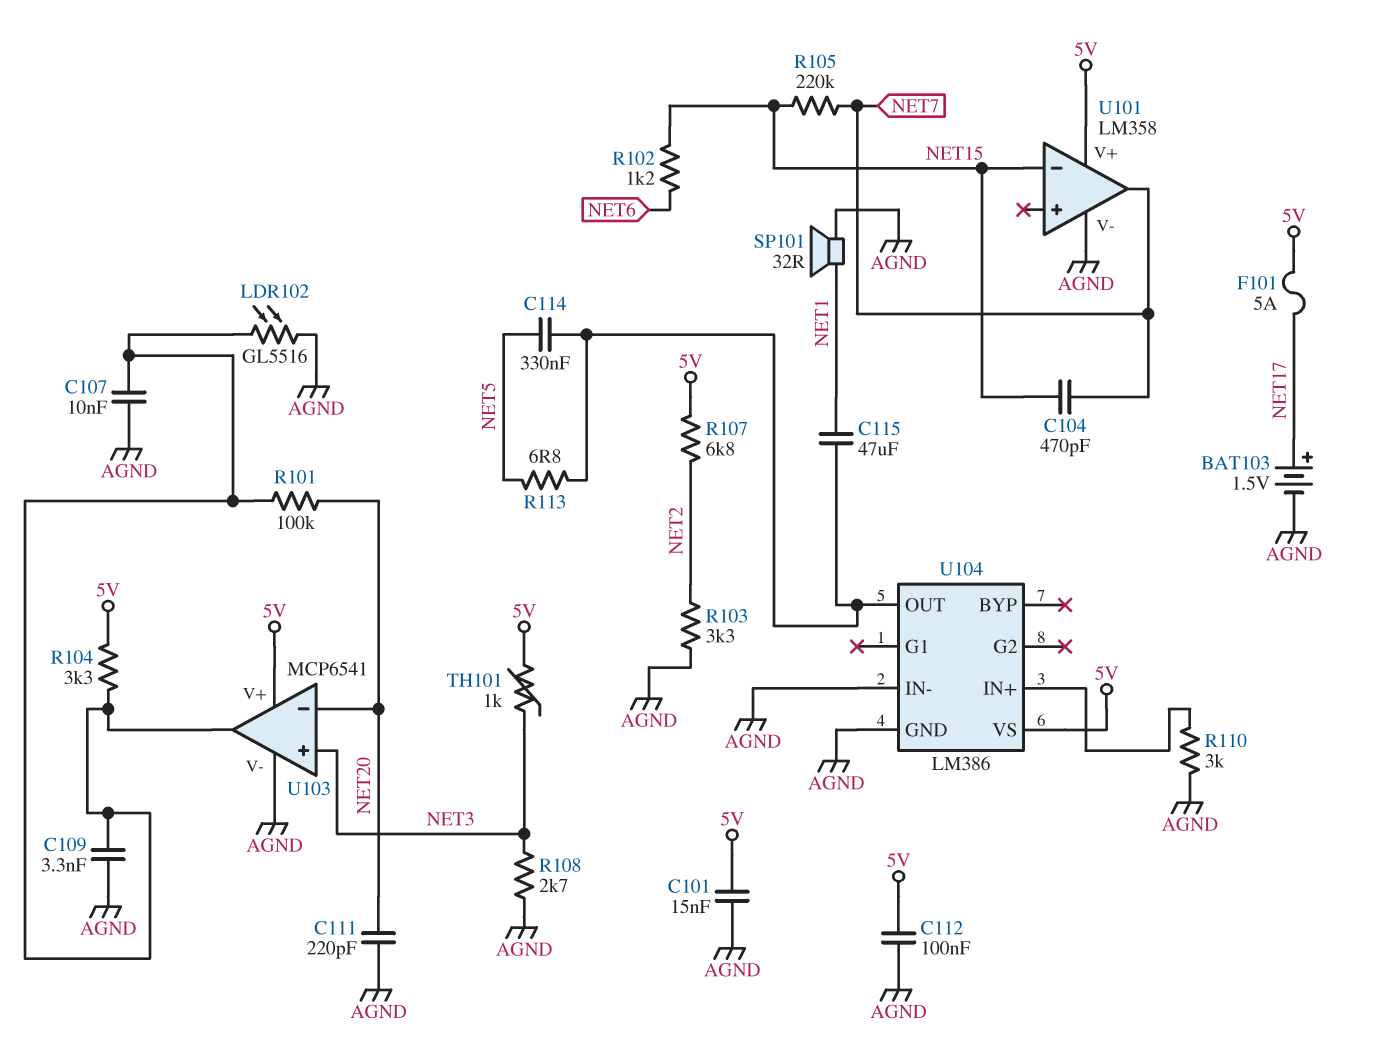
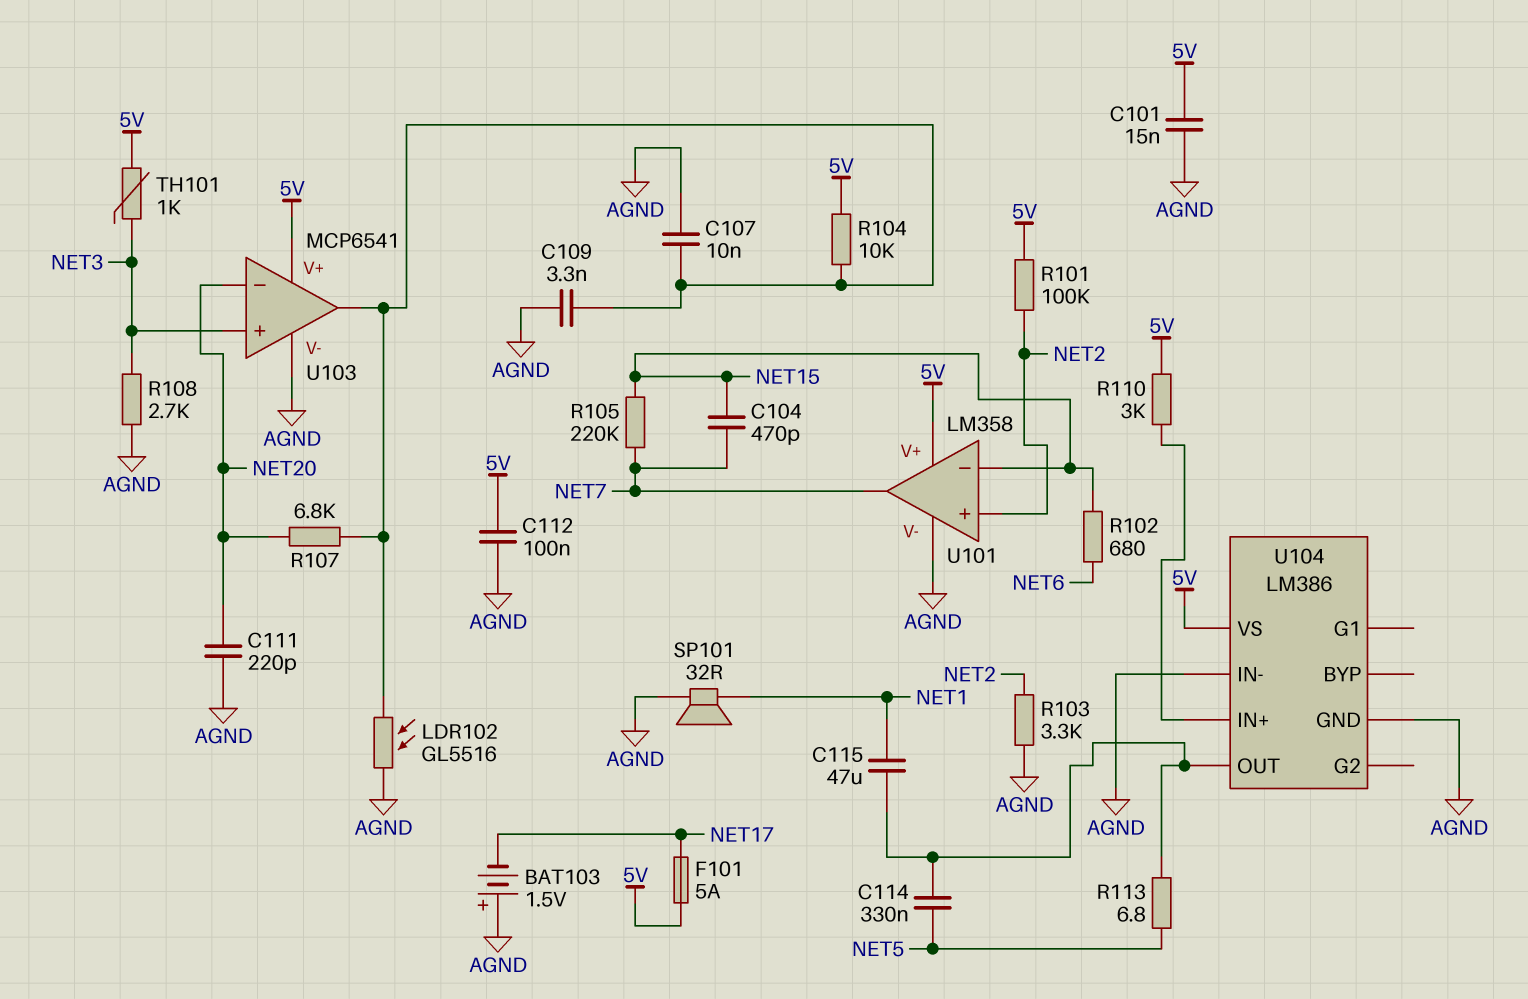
BAT103: 1.5V (plus NET17, minus AGND) -> 1.5V (plus AGND, minus NET17)
R101: 100k (NET20, U103/out) -> 100k (5V, NET2)
R102: 1.2k (NET6, NET15) -> 680 (NET6, NET15)
R104: 3.3k (5V, U103/out) -> 10k (5V, U103/out)
R107: 6.8k (5V, NET2) -> 6.8k (NET20, U103/out)
R110: 3k (AGND, U104/IN+) -> 3k (5V, U104/IN+)
U101 pin in+: none -> NET2

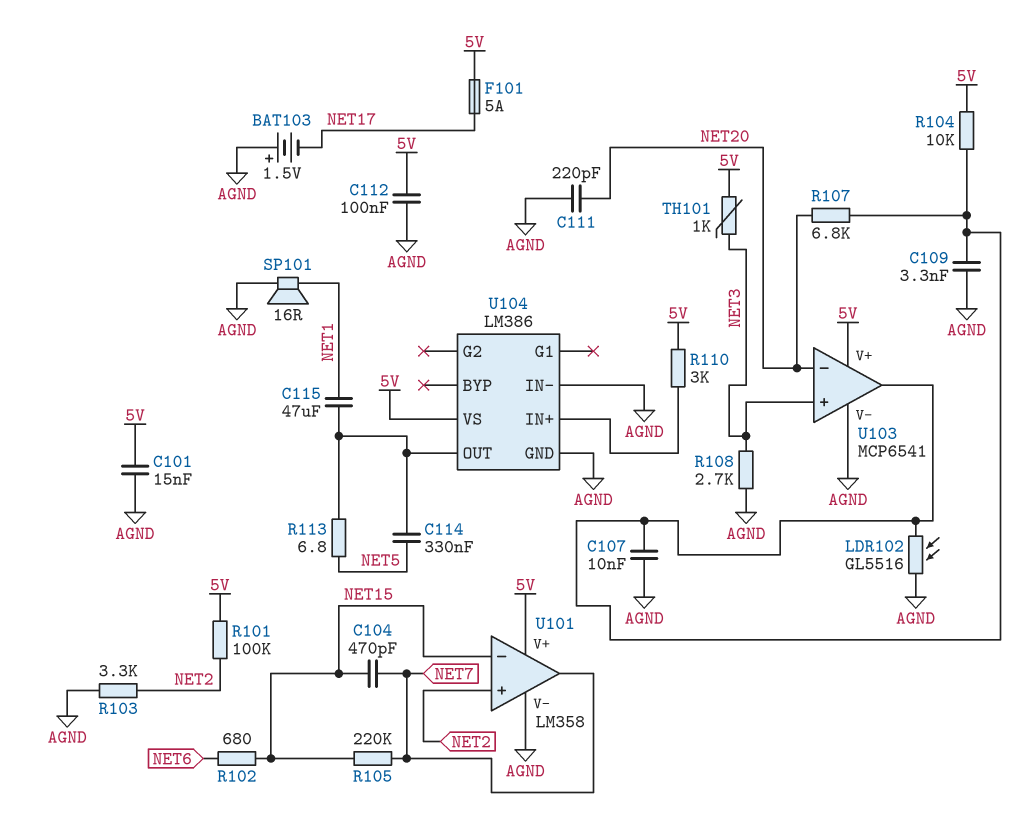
SP101: speaker 32R (AGND, NET1) -> speaker 16R (AGND, NET1)

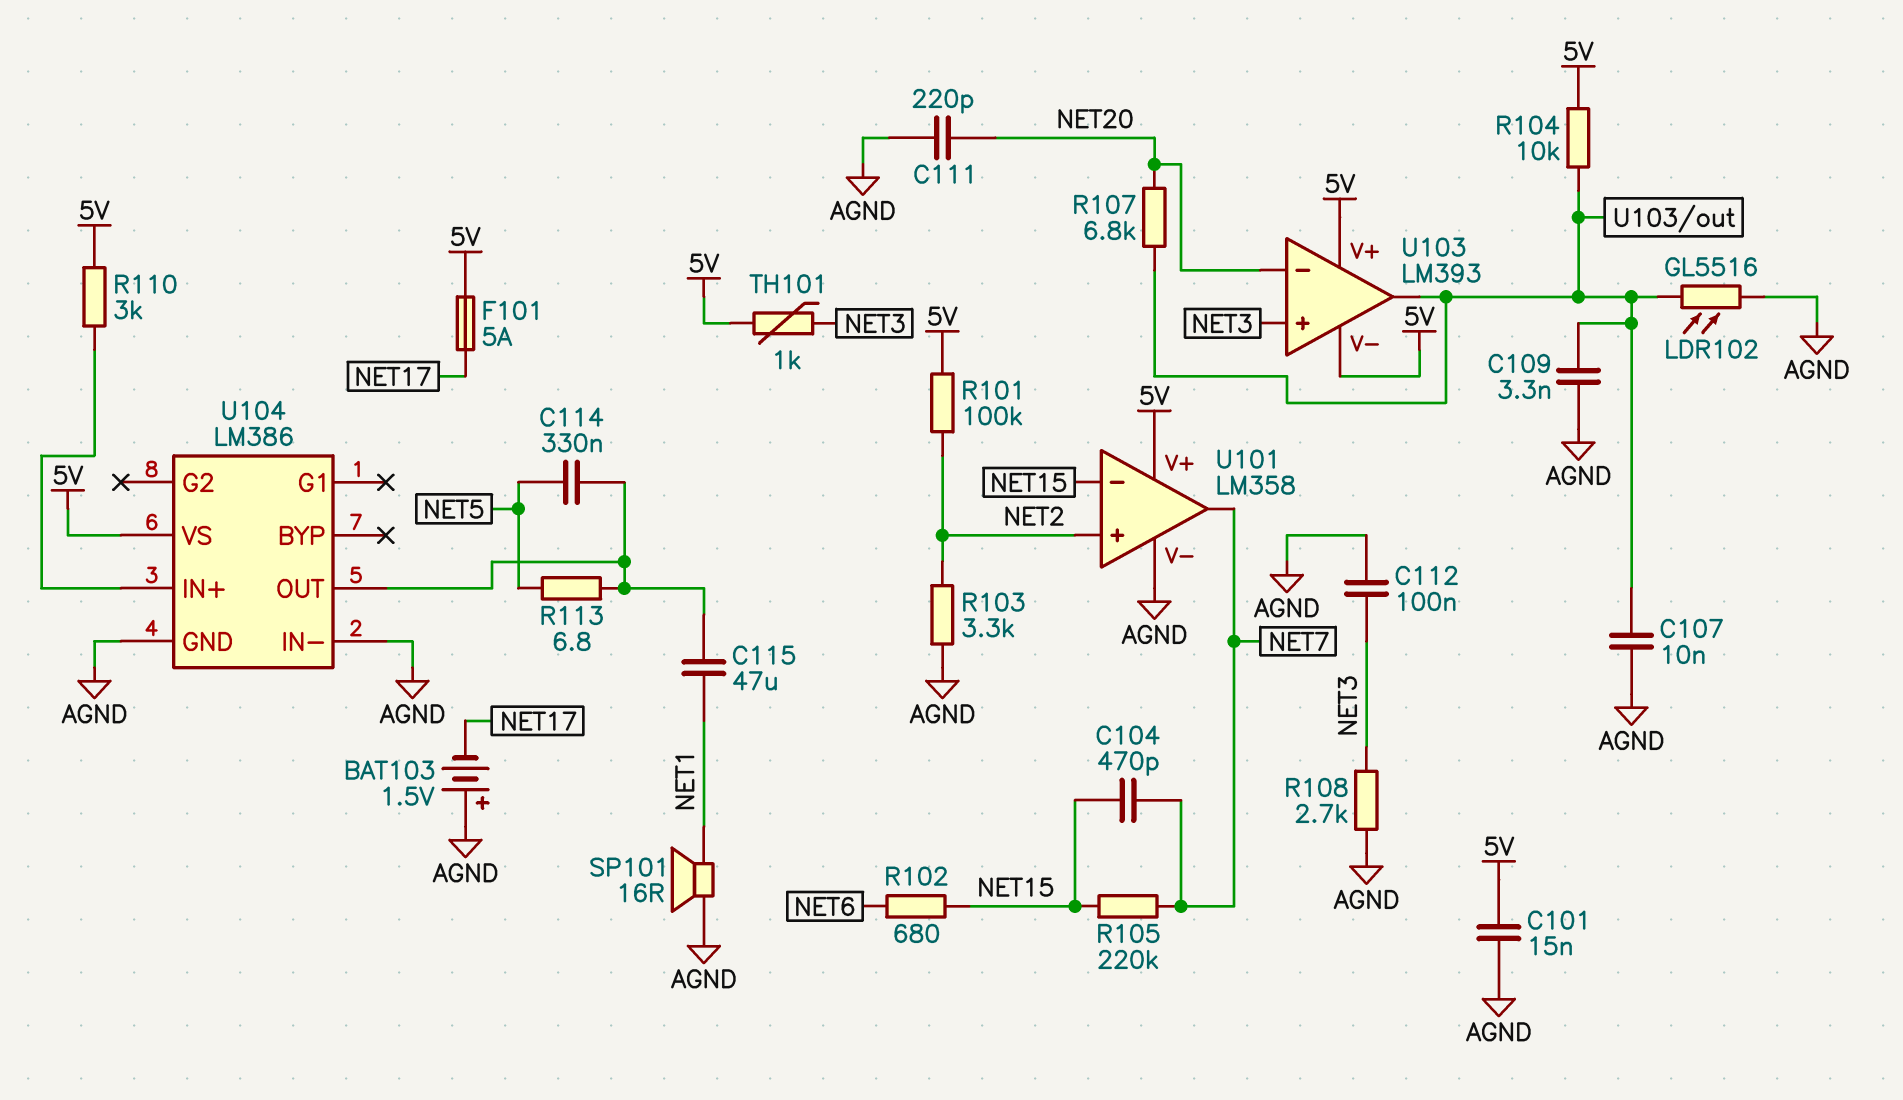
C112: 100nF (5V, AGND) -> 100nF (AGND, NET3)
U103: MCP6541 -> LM393
U103 pin V-: AGND -> 5V

